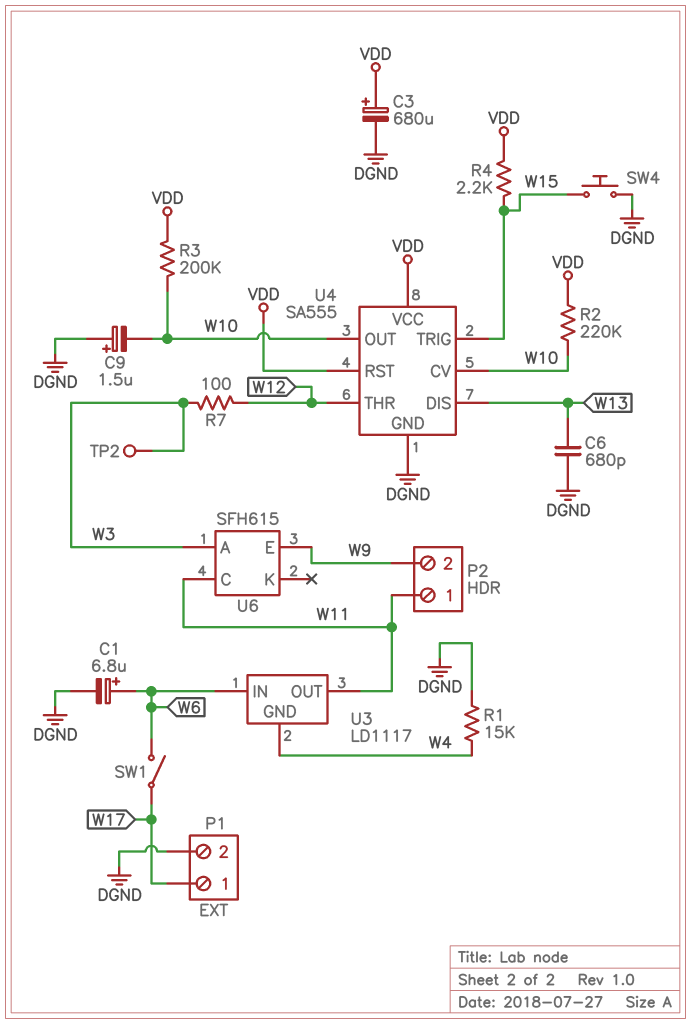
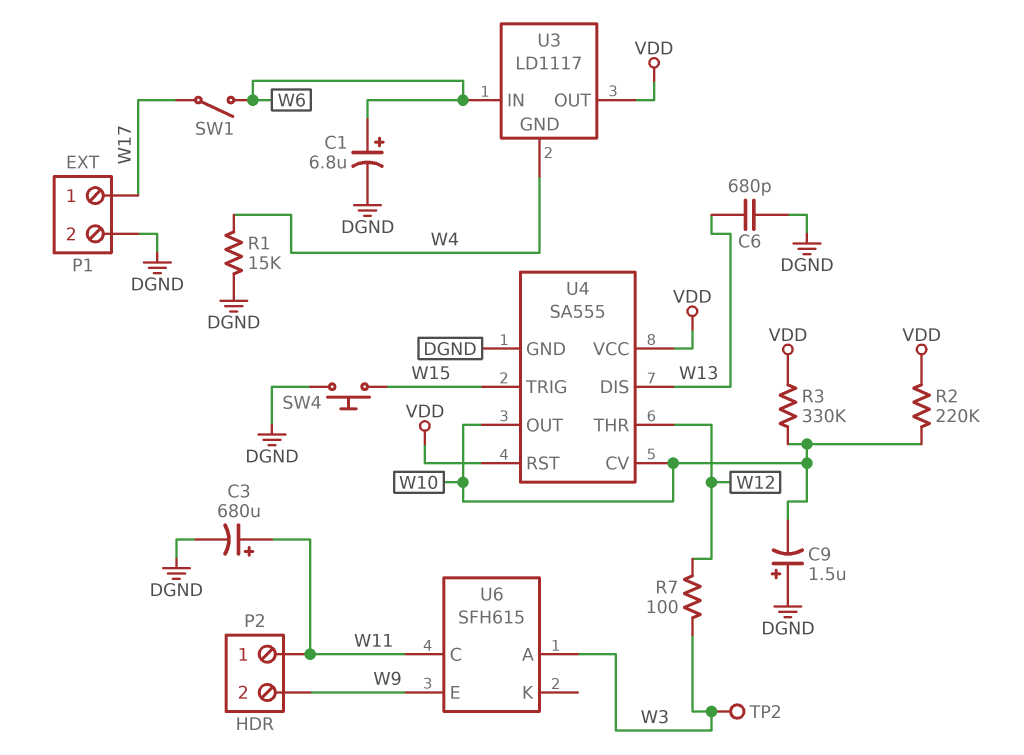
C3: 680uF (plus VDD, minus DGND) -> 680uF (plus W11, minus DGND)
R3: 200k (VDD, W10) -> 330k (VDD, W10)
R4: 2.2k (VDD, W15) -> none
U3 pin OUT: W11 -> VDD

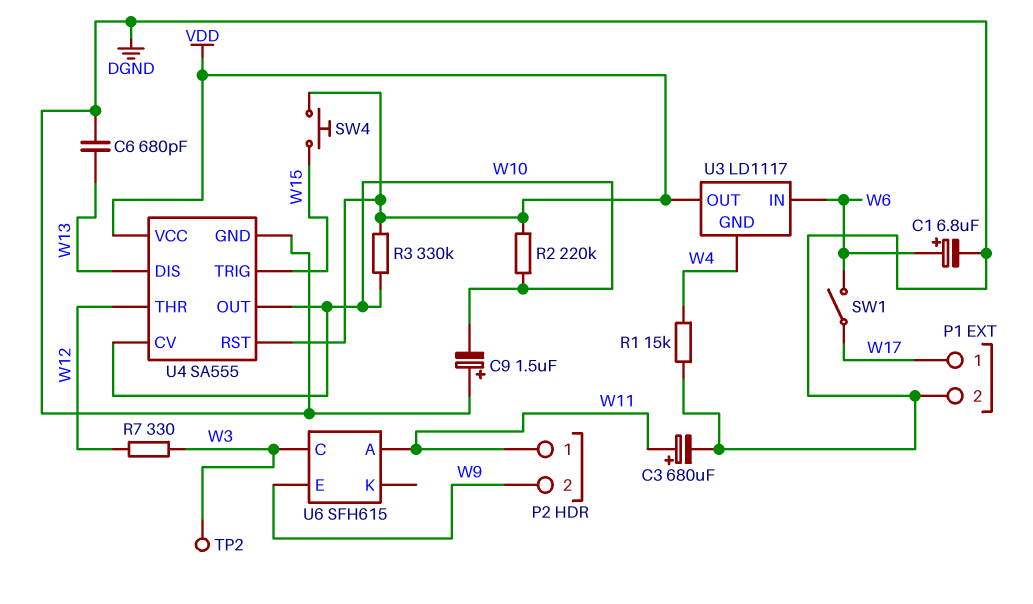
R7: 100 (W3, W12) -> 330 (W3, W12)
SW4: button (DGND, W15) -> button (VDD, W15)
U6 pin A: W3 -> W11
U6 pin C: W11 -> W3

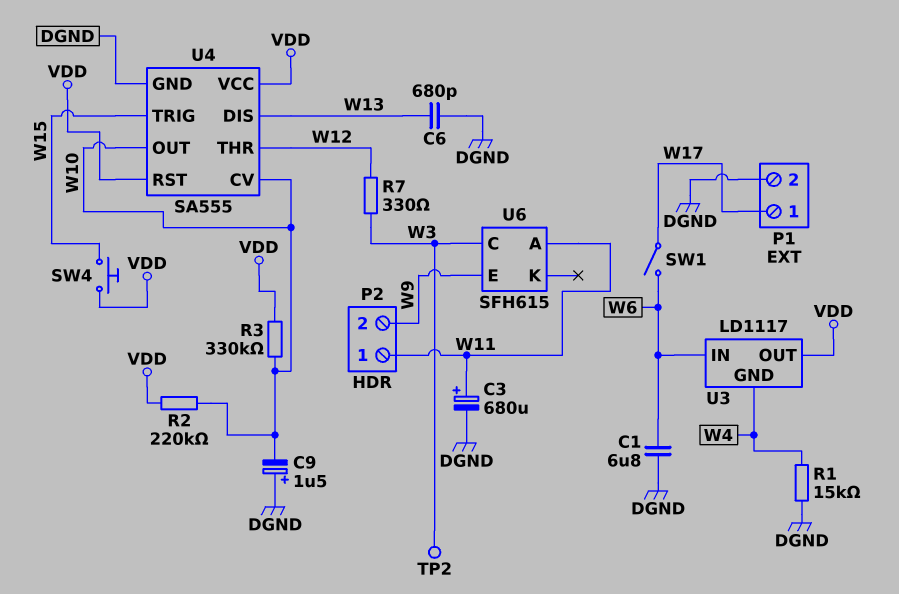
C1: 6.8uF (plus W6, minus DGND) -> 6.8uF (DGND, W6)

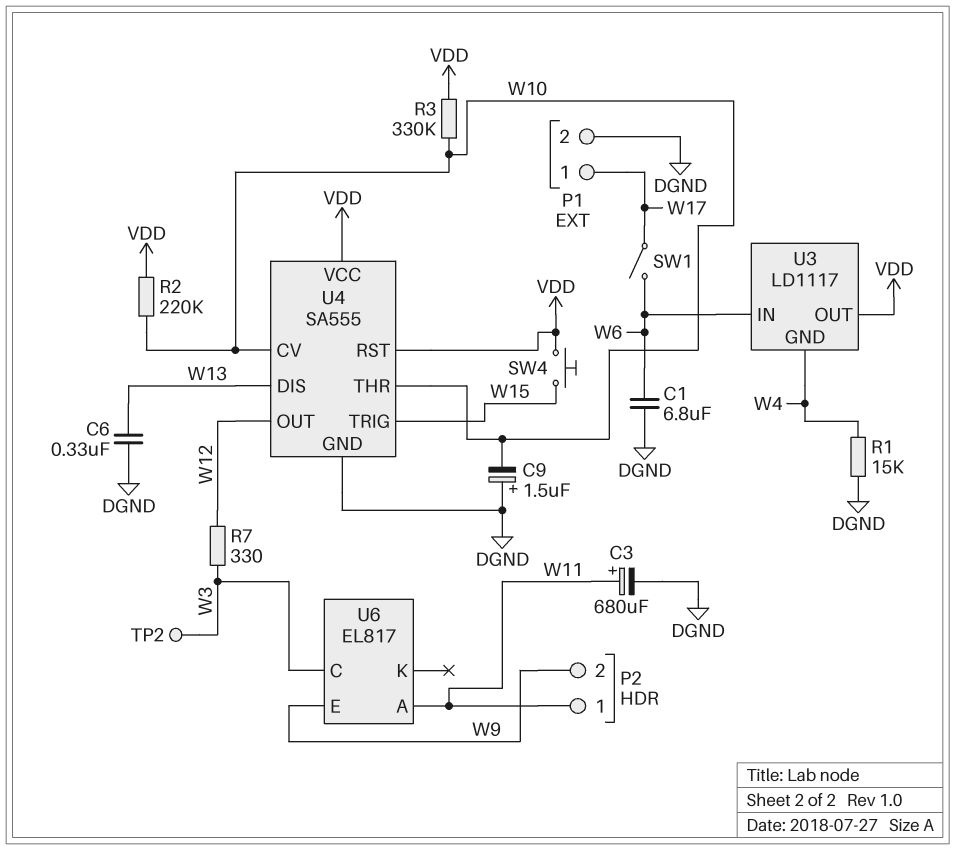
C6: 680pF (DGND, W13) -> 330nF (DGND, W13)
U4 pin OUT: W10 -> W12
U4 pin THR: W12 -> W10
U6: SFH615 -> EL817

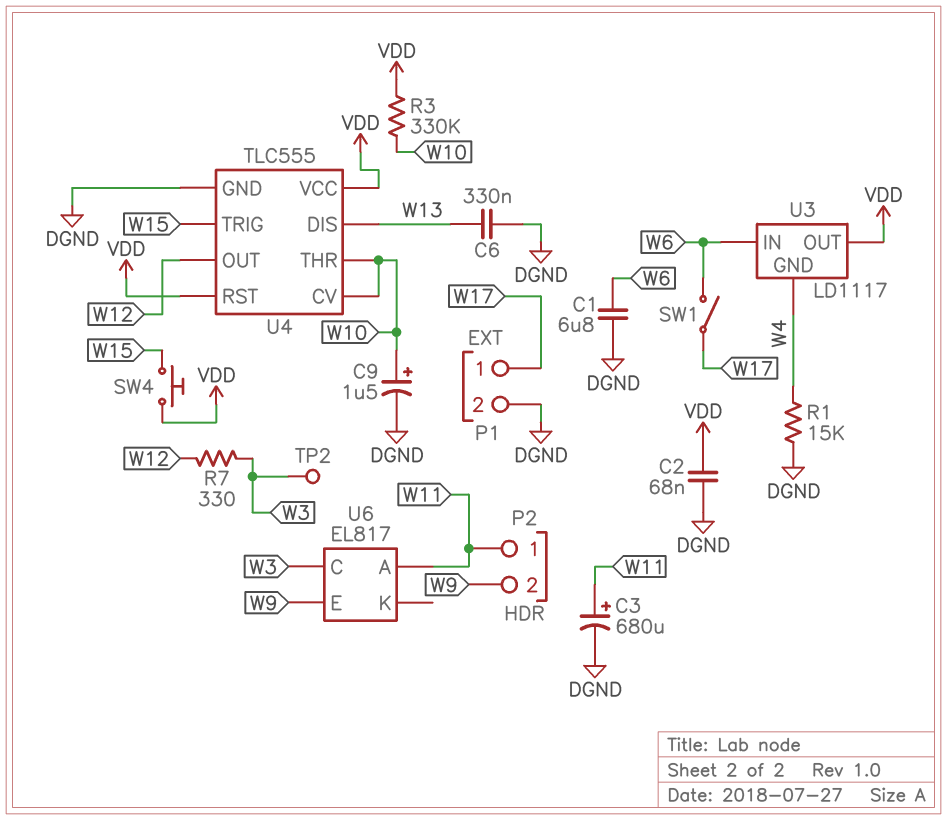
C2: none -> 68nF (DGND, VDD)
C9: 1.5uF (plus DGND, minus W10) -> 1.5uF (plus W10, minus DGND)
R2: 220k (VDD, W10) -> none
U4: SA555 -> TLC555

